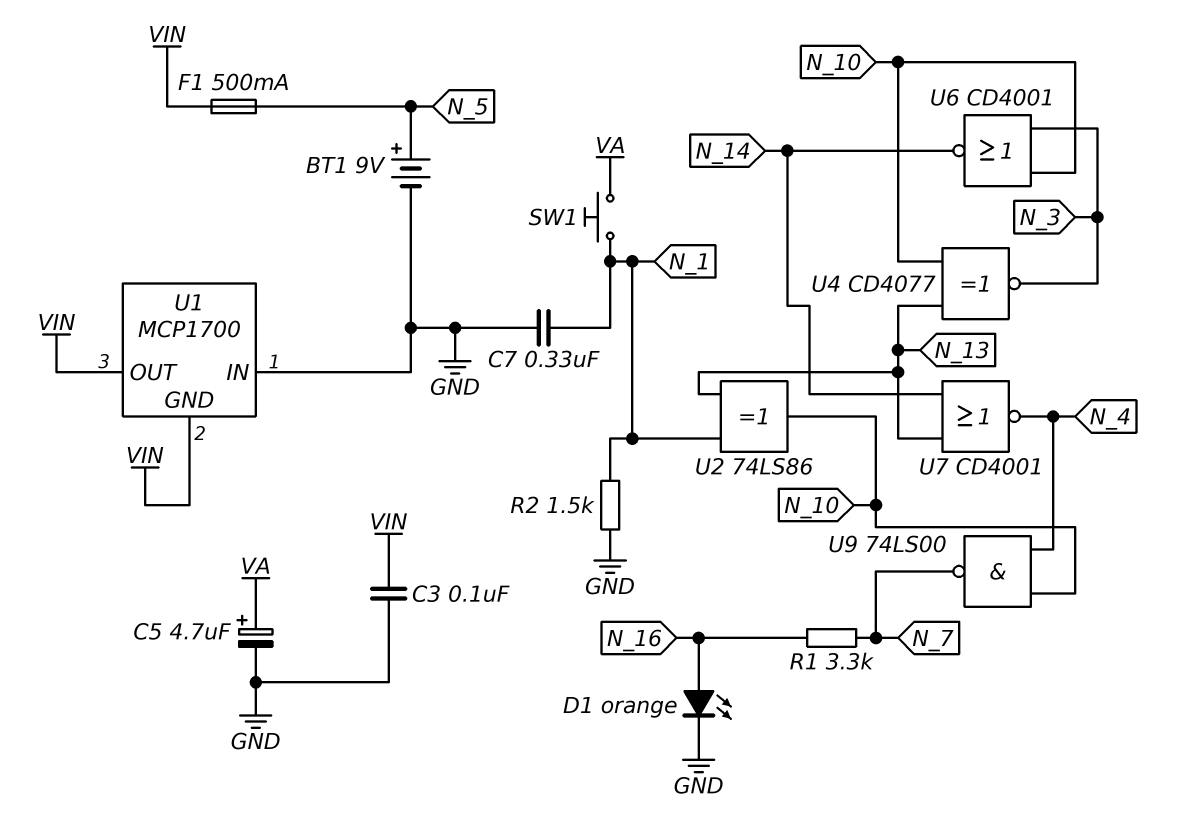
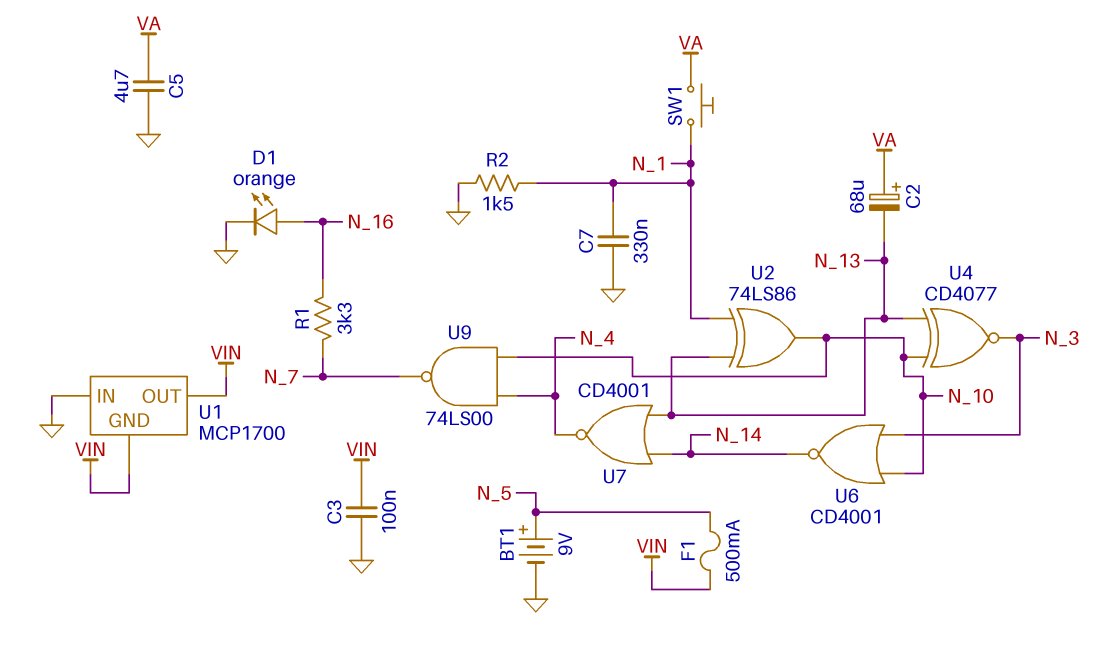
C2: none -> 68uF (plus VA, minus N_13)
C5: 4.7uF (plus VA, minus GND) -> 4.7uF (GND, VA)

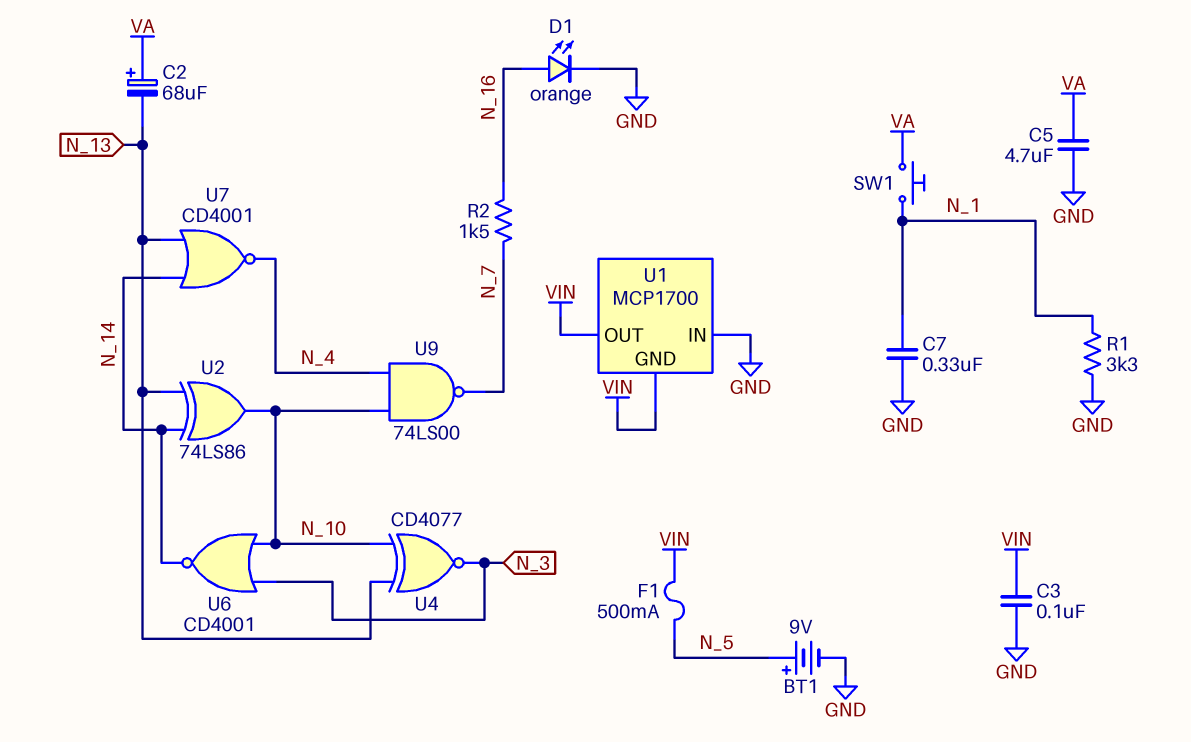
R1: 3.3k (N_7, N_16) -> 3.3k (GND, N_1)
R2: 1.5k (GND, N_1) -> 1.5k (N_7, N_16)
U2: XOR 74LS86 (in N_1, in N_13, out N_10) -> XOR 74LS86 (in N_13, in N_14, out N_10)

